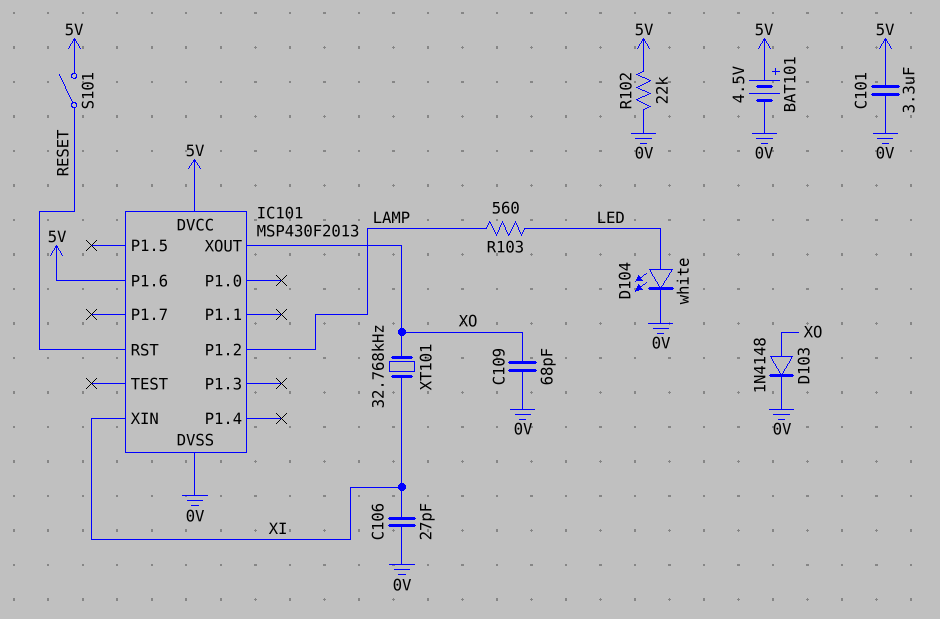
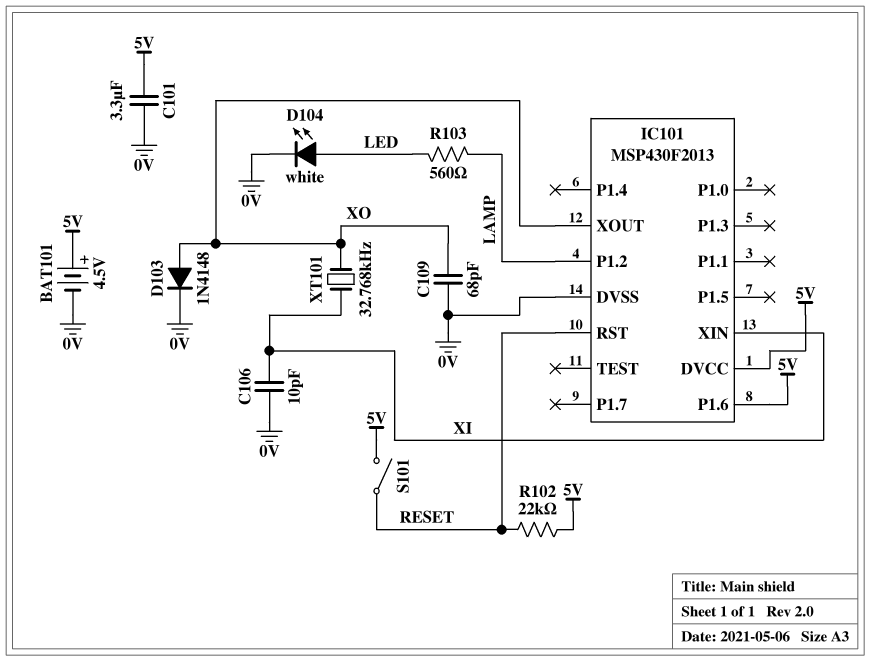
C106: 27pF (0V, XI) -> 10pF (0V, XI)
R102: 22k (0V, 5V) -> 22k (5V, RESET)

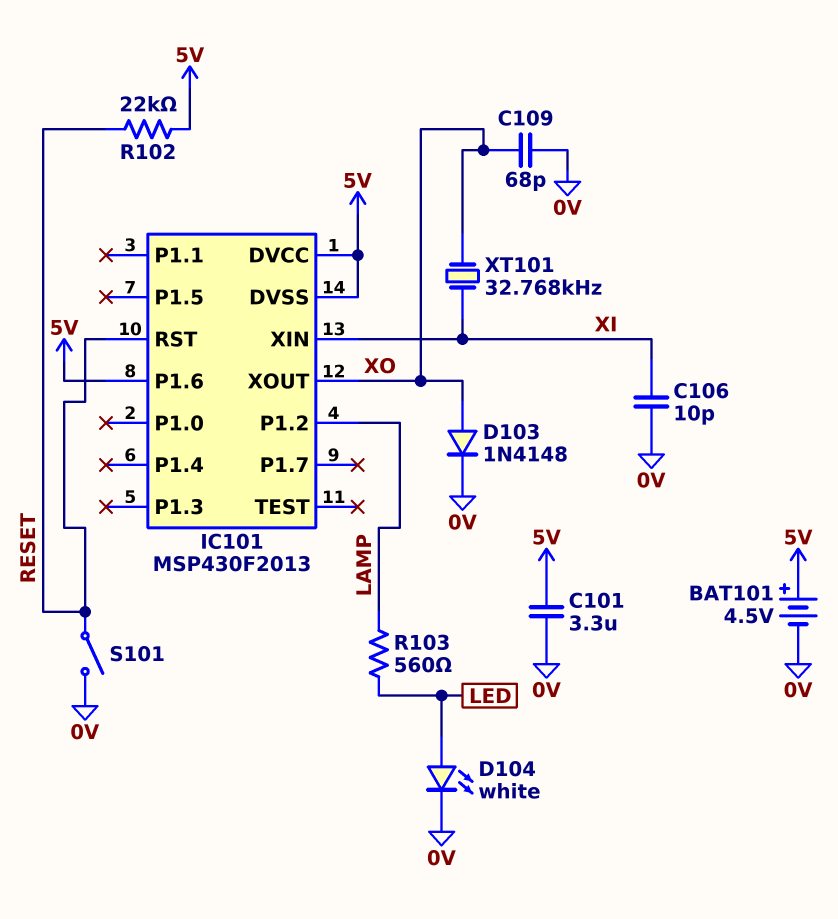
IC101 pin DVSS: 0V -> 5V
S101: switch (5V, RESET) -> switch (0V, RESET)

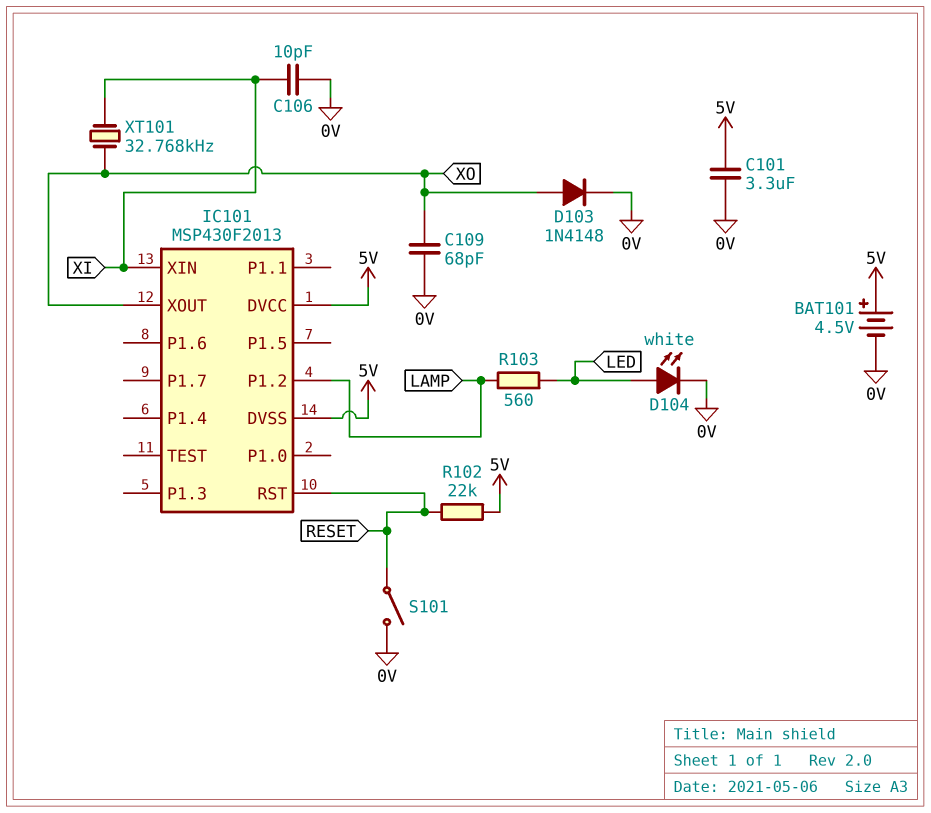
IC101 pin P1.6: 5V -> none

